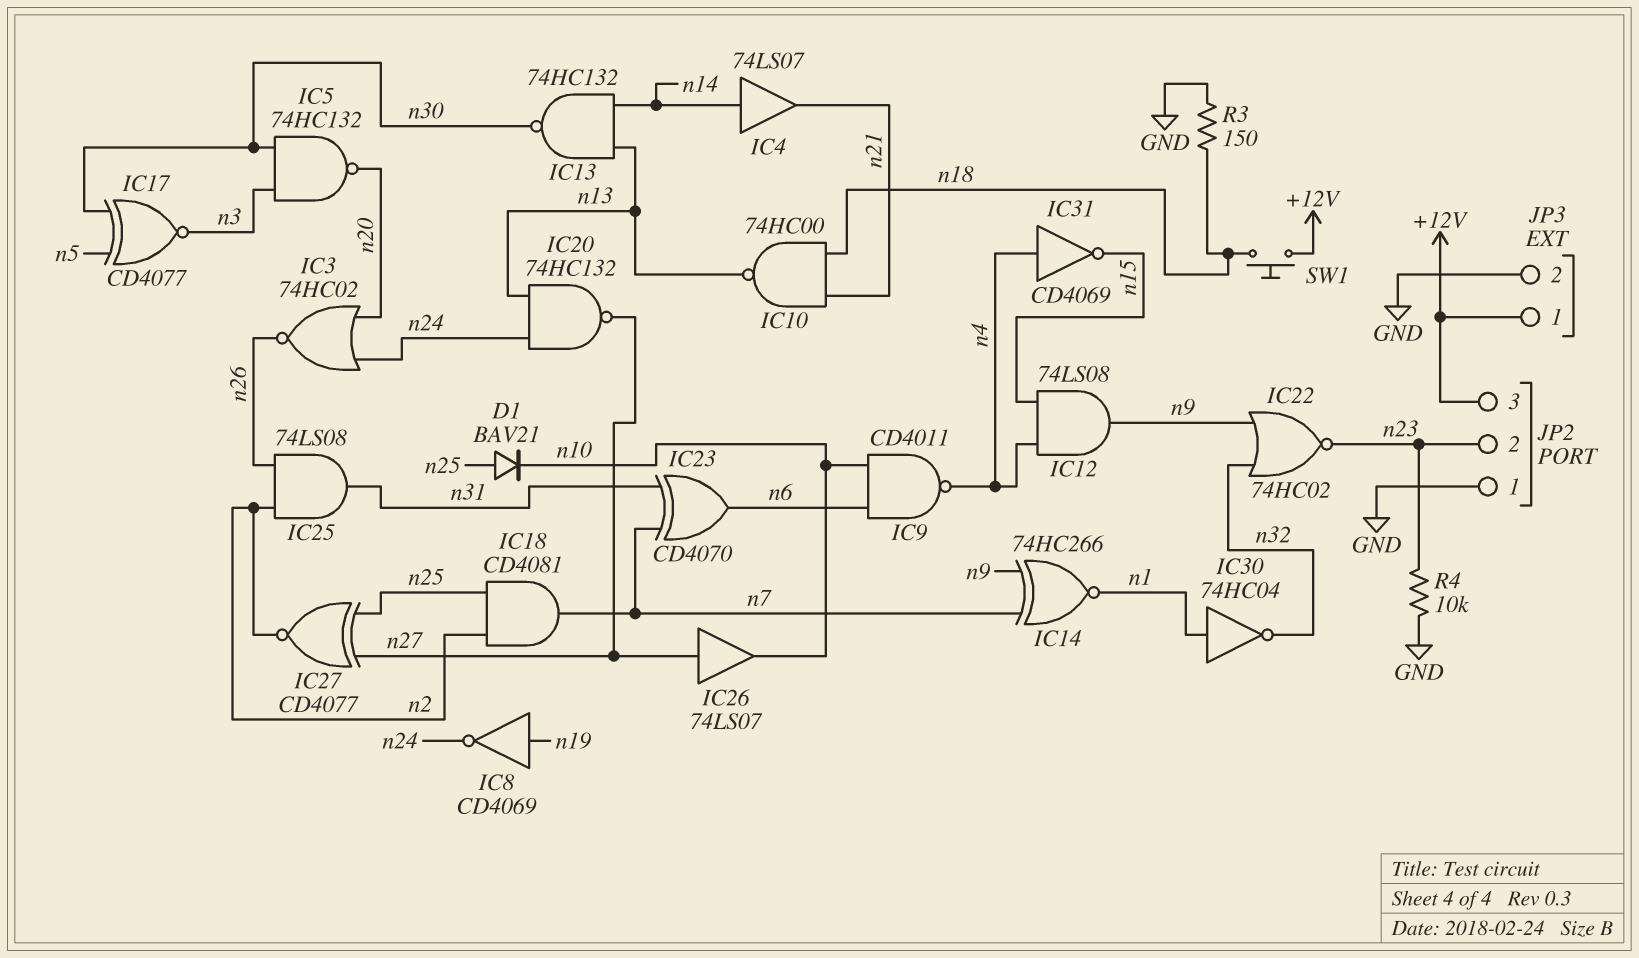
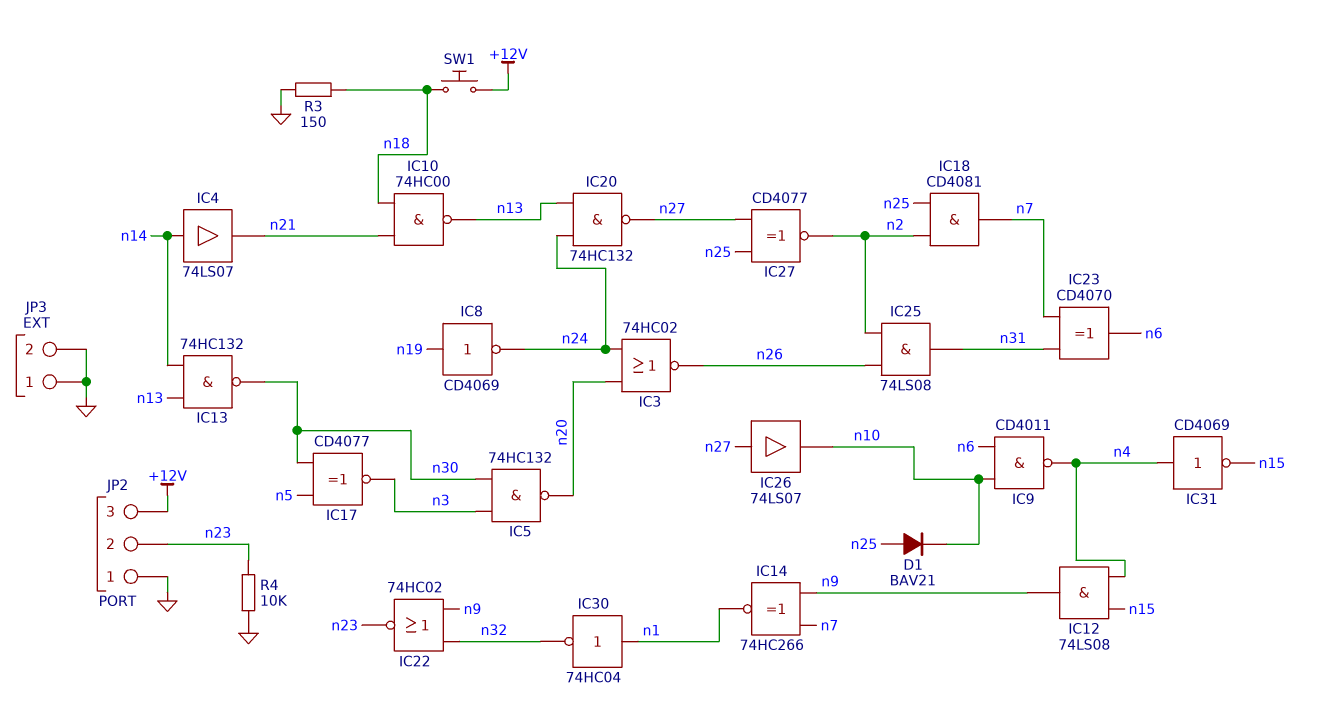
JP3 pin 1: +12V -> GND

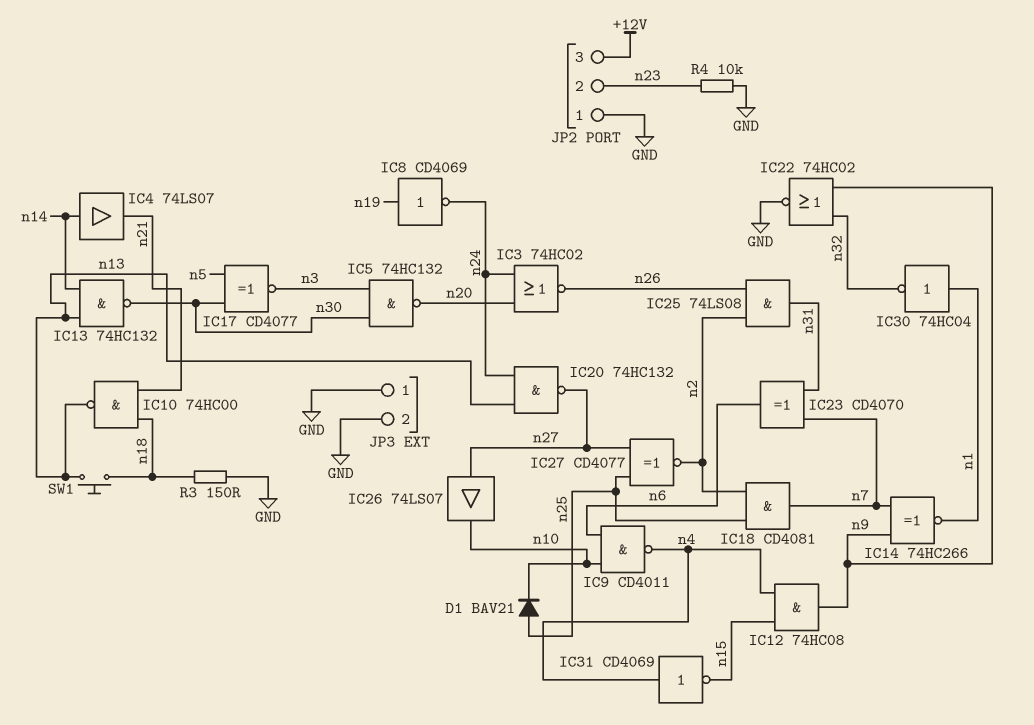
IC12: AND 74LS08 (in n4, in n15, out n9) -> AND 74HC08 (in n4, in n15, out n9)
IC22: NOR 74HC02 (in n9, in n32, out n23) -> NOR 74HC02 (in n9, in n32, out GND)
SW1: button (+12V, n18) -> button (n13, n18)

